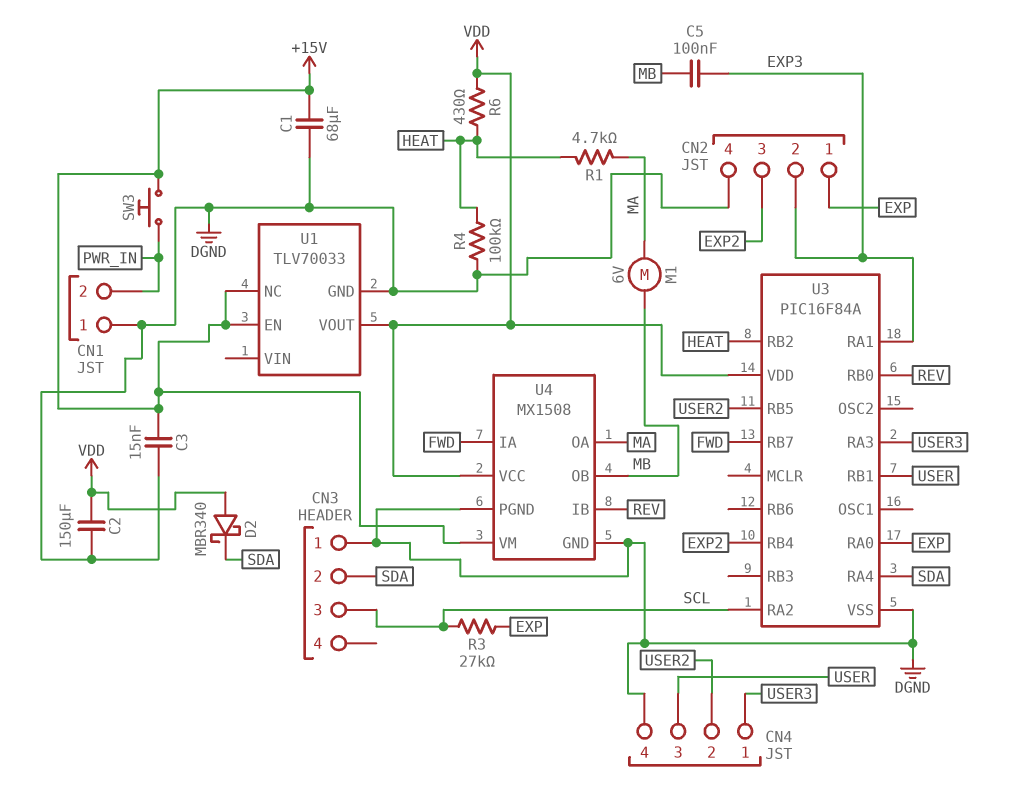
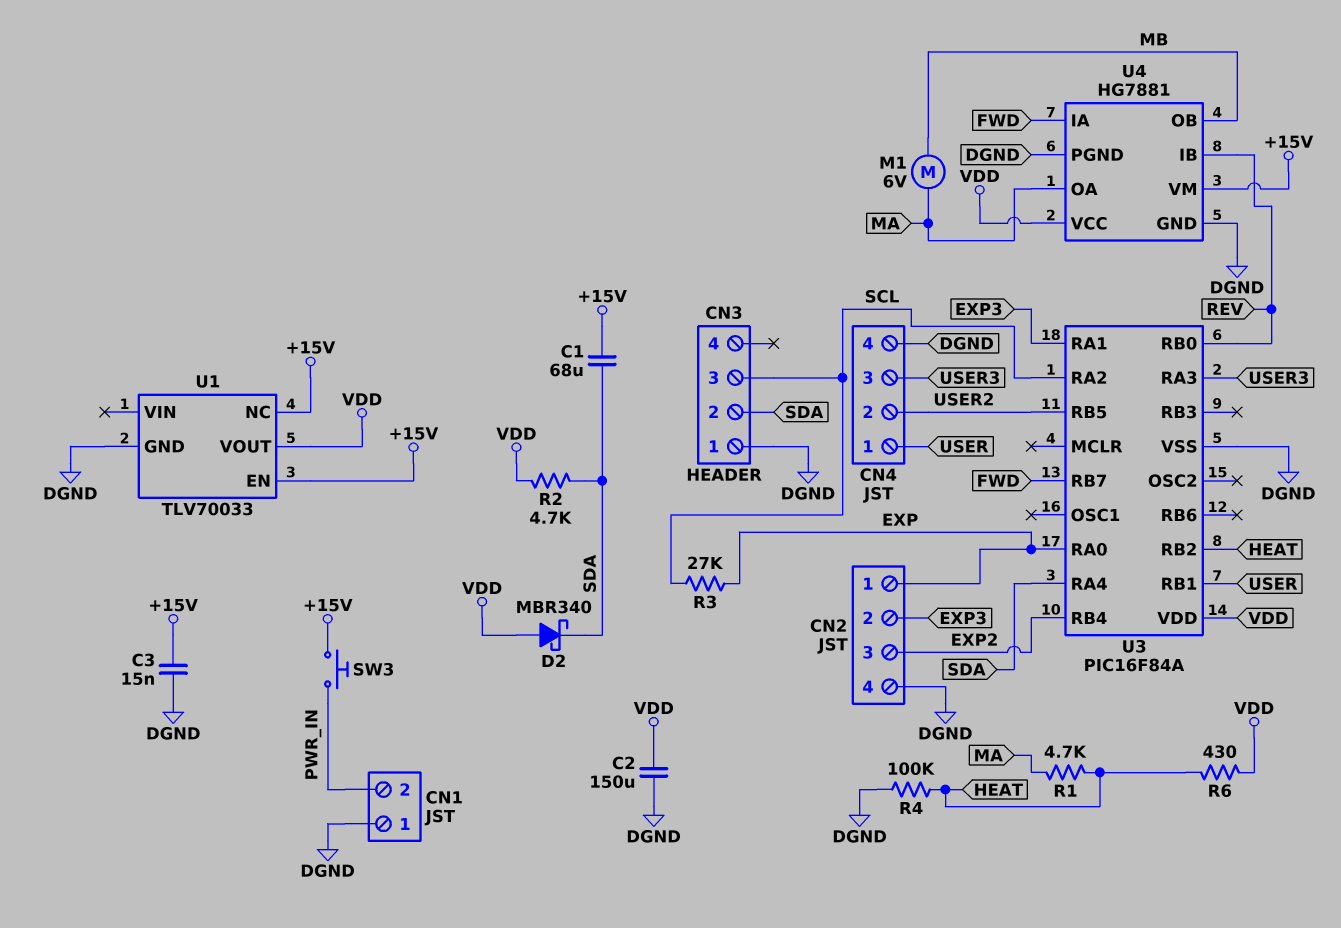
C1: 68uF (+15V, DGND) -> 68uF (+15V, SDA)
C5: 100nF (EXP3, MB) -> none
CN4 pin 1: USER3 -> USER
CN4 pin 3: USER -> USER3
R2: none -> 4.7k (SDA, VDD)
U4: MX1508 -> HG7881

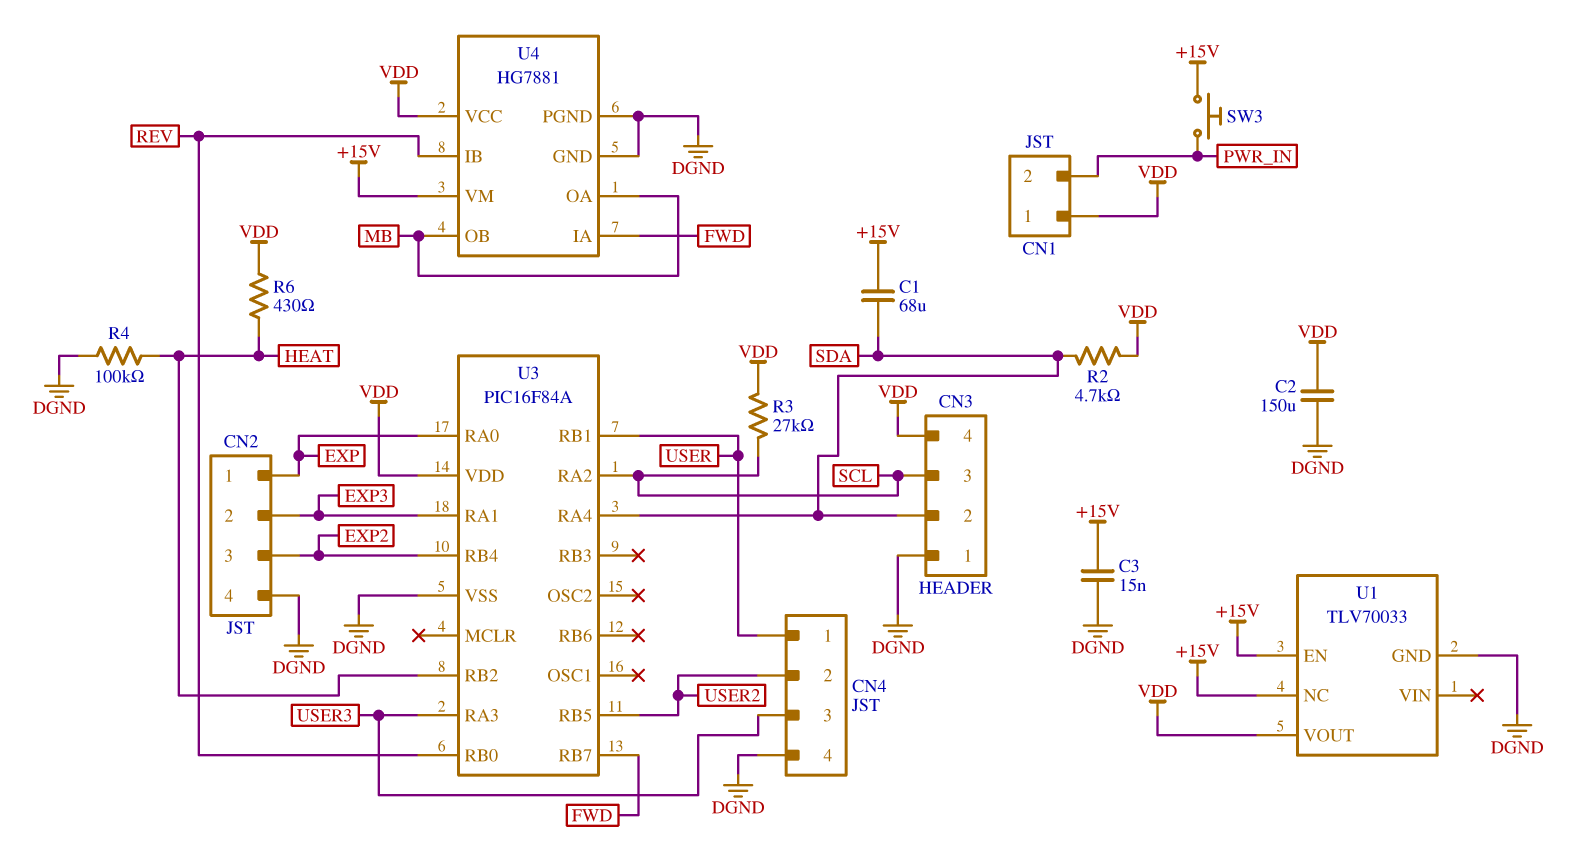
CN1 pin 1: DGND -> VDD
CN3 pin 4: none -> VDD
D2: schottky MBR340 (A VDD, K SDA) -> none
M1: motor 6V (MA, MB) -> none
R1: 4.7k (HEAT, MA) -> none
R3: 27k (EXP, SCL) -> 27k (SCL, VDD)
U4 pin OA: MA -> MB

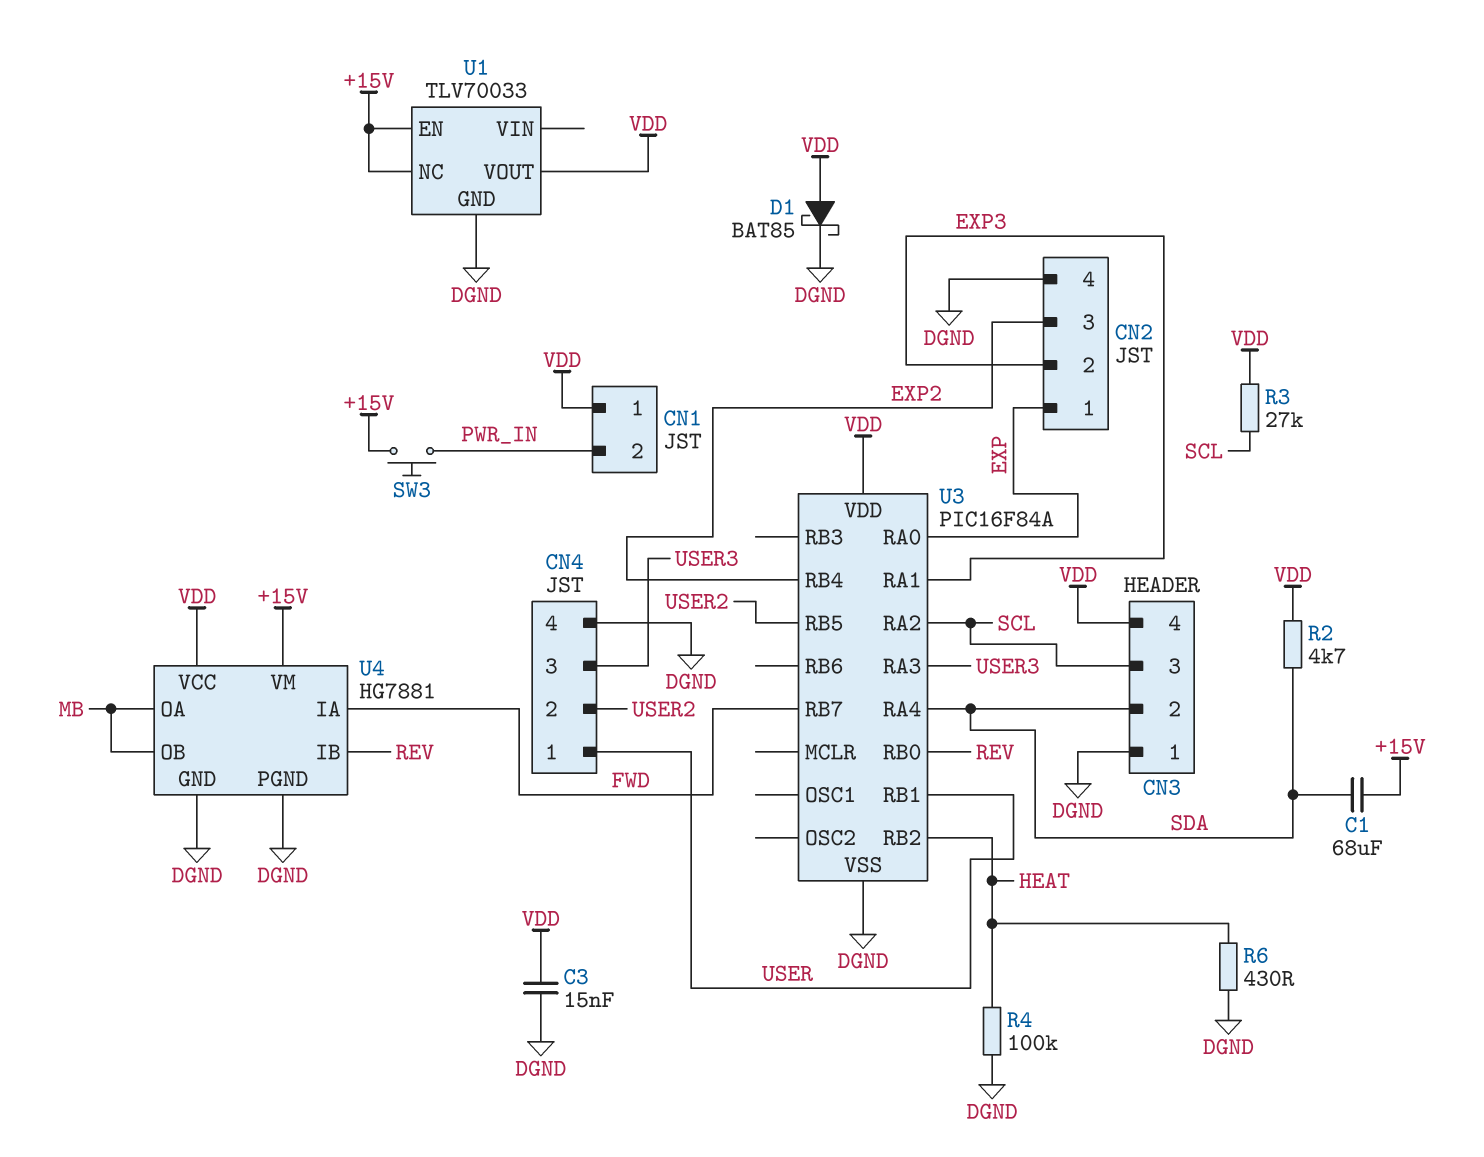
C2: 150uF (DGND, VDD) -> none
C3: 15nF (+15V, DGND) -> 15nF (DGND, VDD)
D1: none -> schottky BAT85 (A VDD, K DGND)
R6: 430 (HEAT, VDD) -> 430 (DGND, HEAT)

